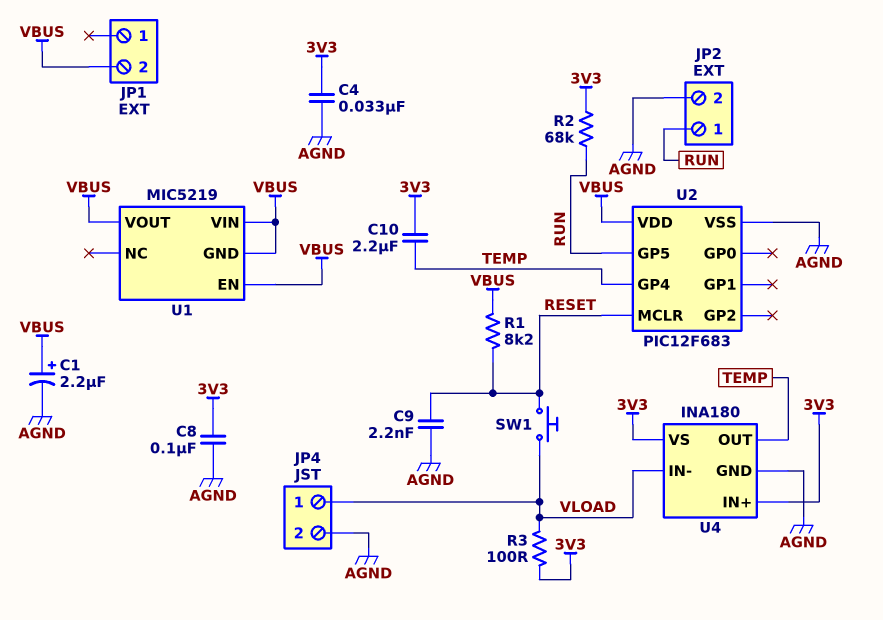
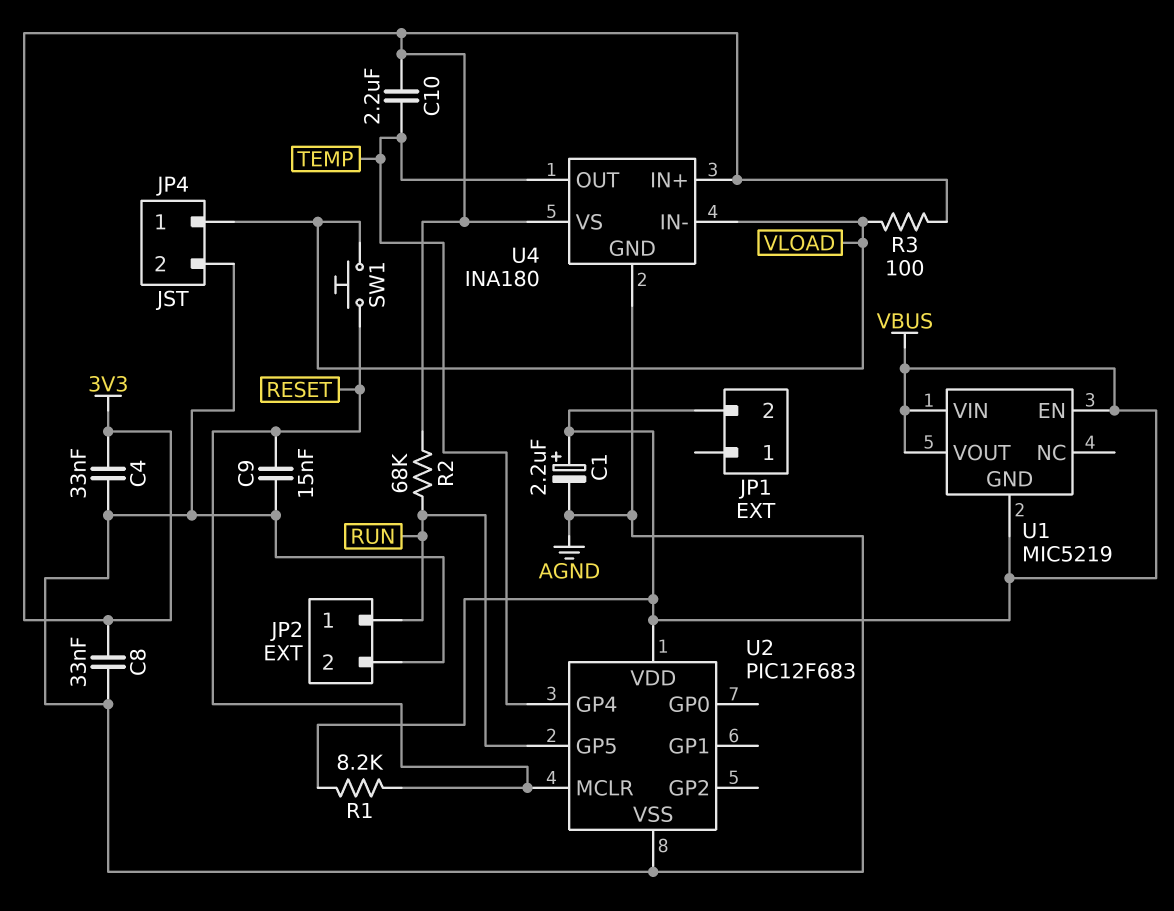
C8: 100nF (3V3, AGND) -> 33nF (3V3, AGND)
C9: 2.2nF (AGND, RESET) -> 15nF (AGND, RESET)

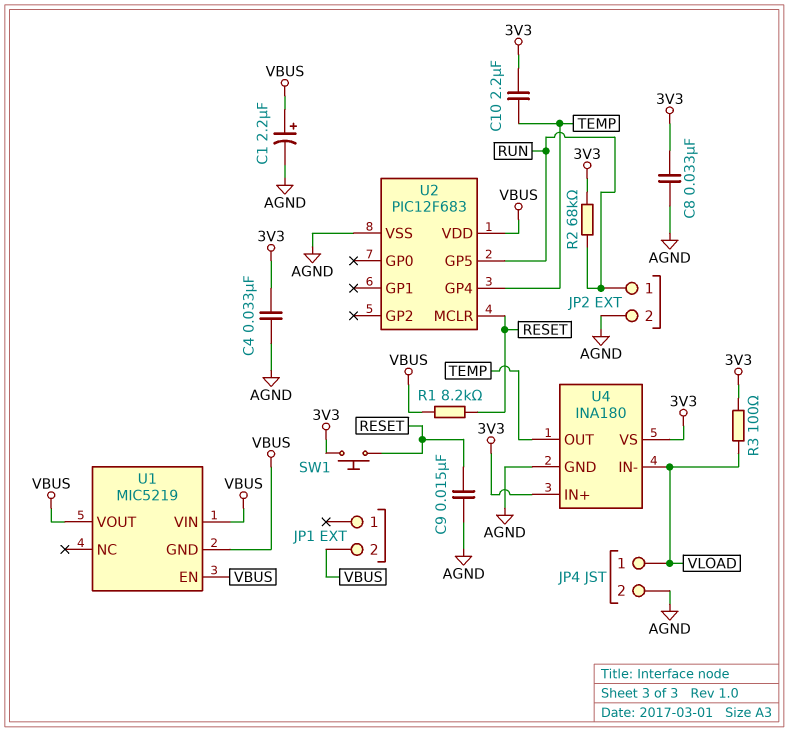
SW1: button (RESET, VLOAD) -> button (3V3, RESET)

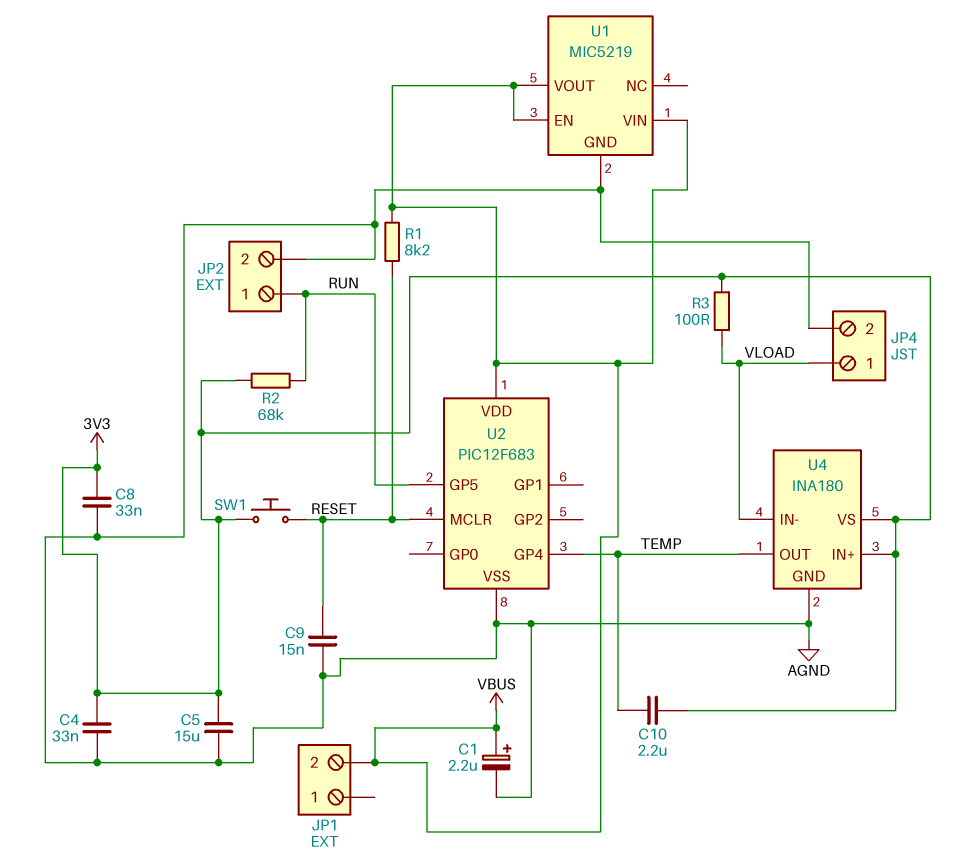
C5: none -> 15uF (3V3, AGND)
U1 pin GND: VBUS -> AGND

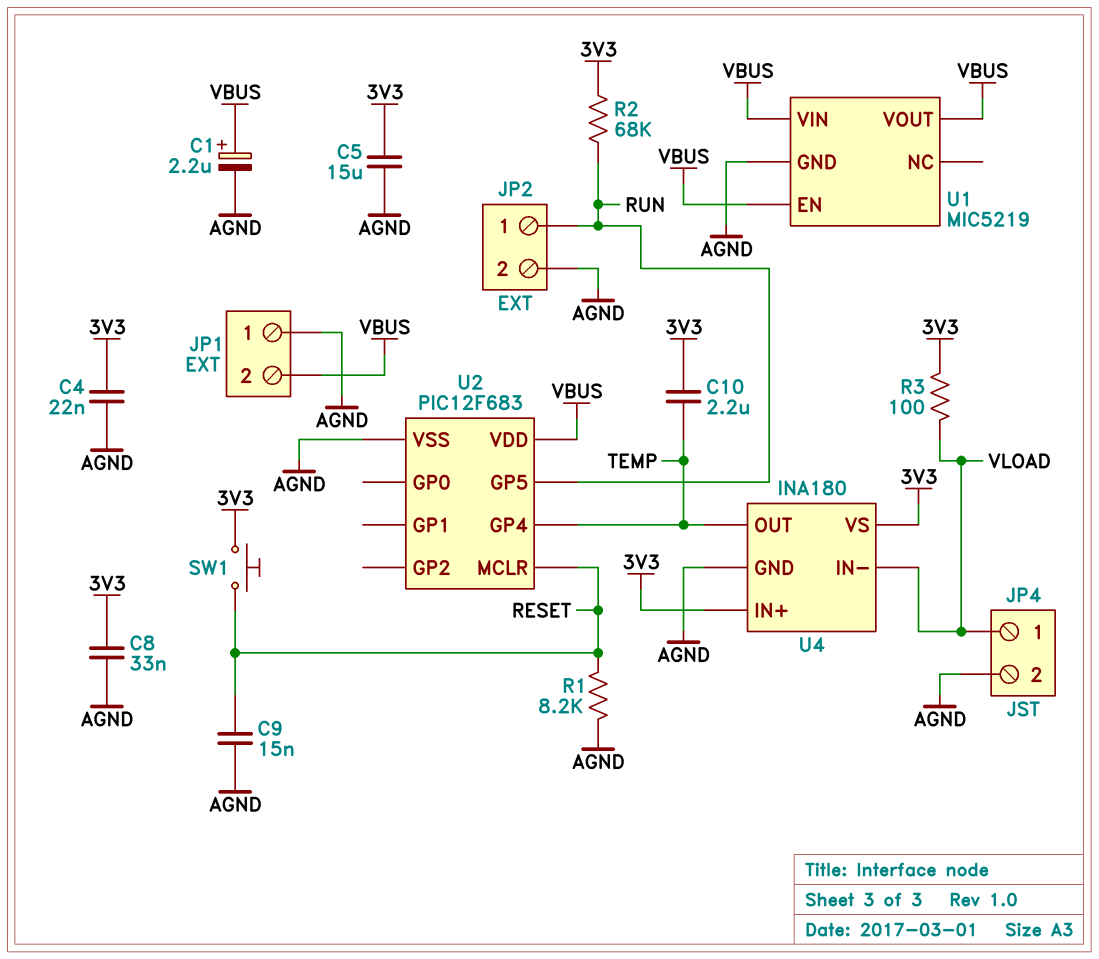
C4: 33nF (3V3, AGND) -> 22nF (3V3, AGND)
JP1 pin 1: none -> AGND
R1: 8.2k (RESET, VBUS) -> 8.2k (AGND, RESET)

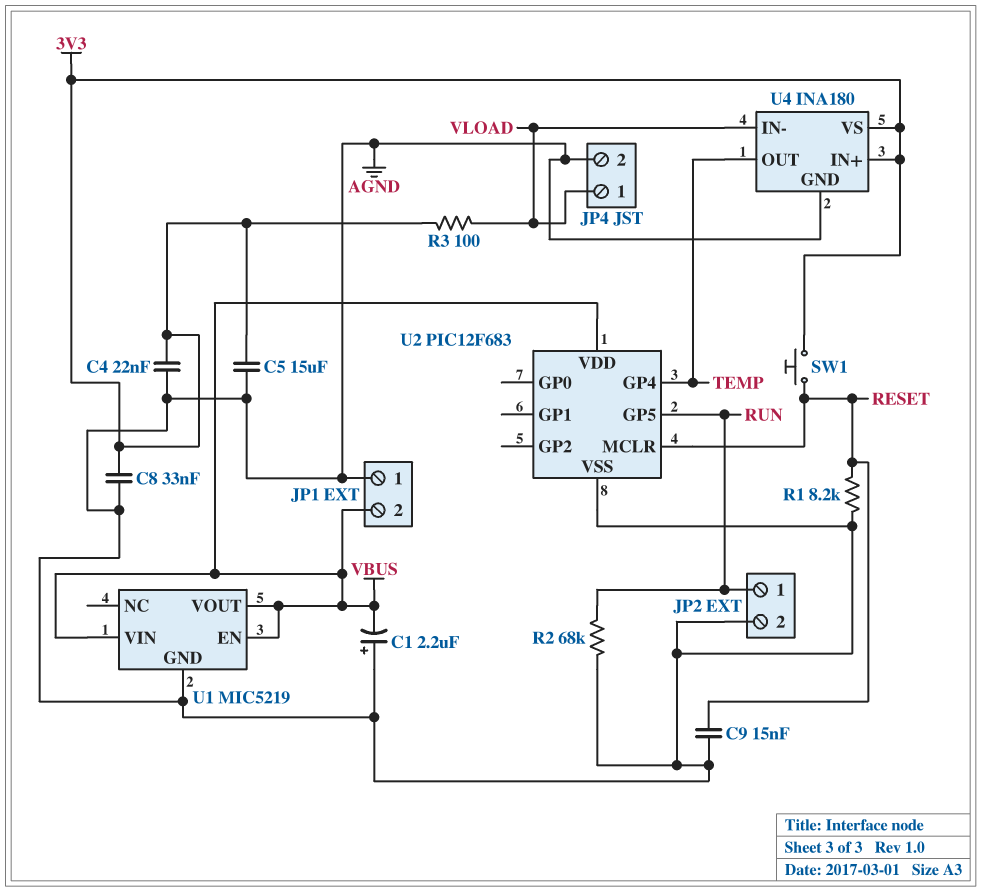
C1: 2.2uF (plus VBUS, minus AGND) -> 2.2uF (plus AGND, minus VBUS)
C10: 2.2uF (3V3, TEMP) -> none
R2: 68k (3V3, RUN) -> 68k (AGND, RUN)

